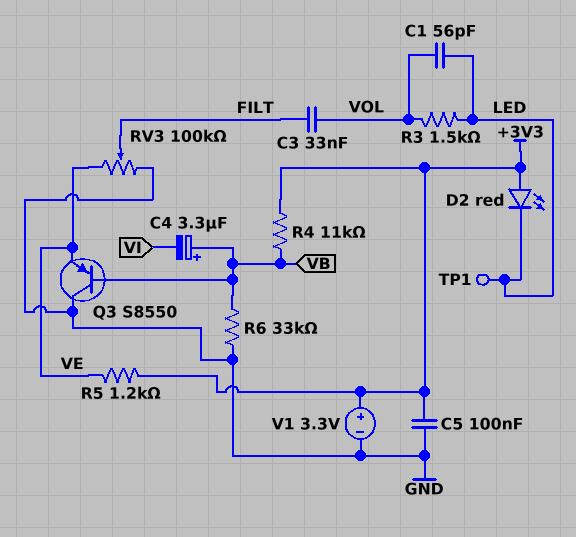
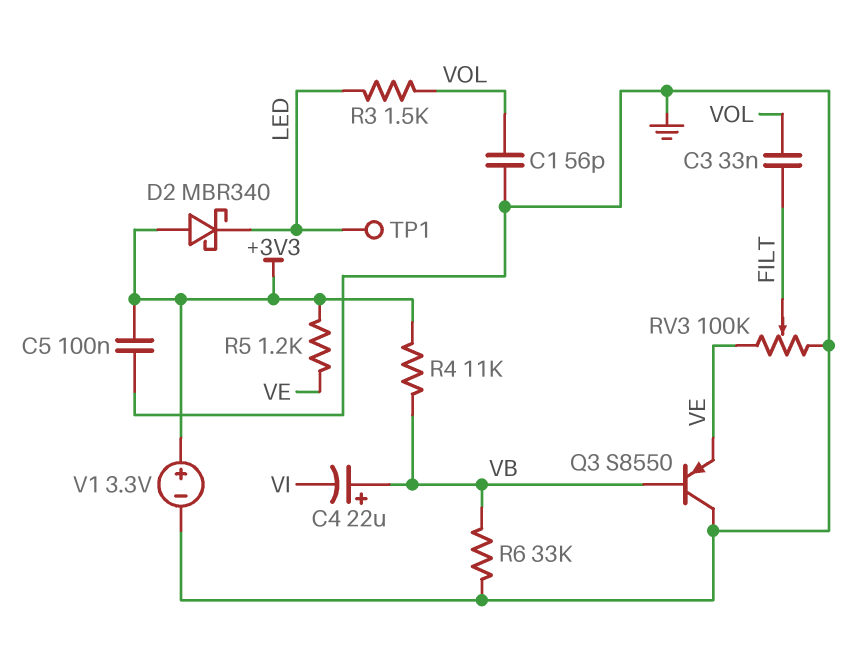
C1: 56pF (LED, VOL) -> 56pF (GND, VOL)
C4: 3.3uF (plus VB, minus VI) -> 22uF (plus VB, minus VI)
D2: LED red (A +3V3, K LED) -> schottky MBR340 (A +3V3, K LED)

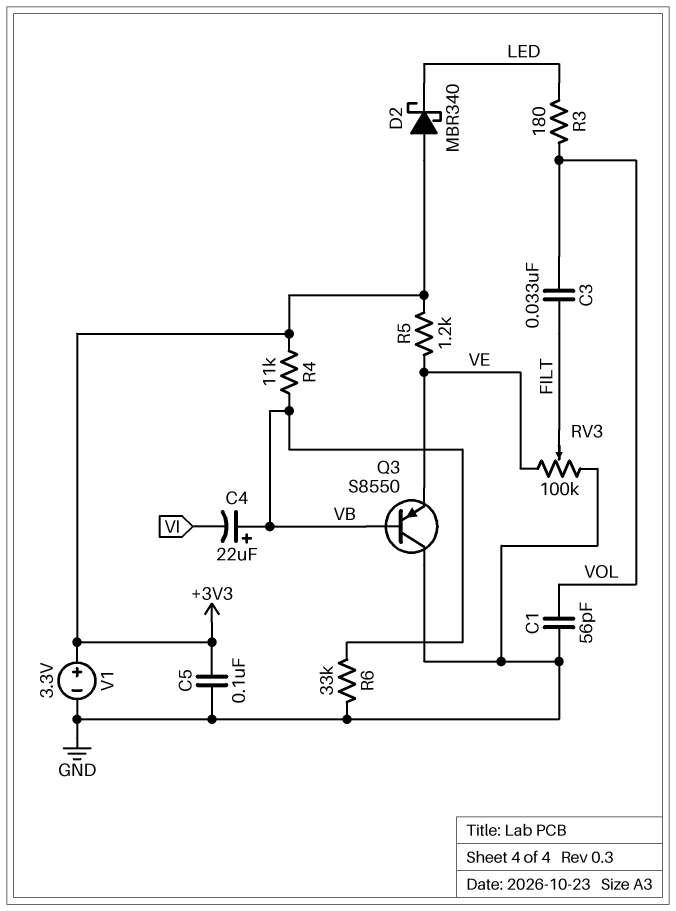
R3: 1.5k (LED, VOL) -> 180 (LED, VOL)
TP1: test point (LED) -> none

